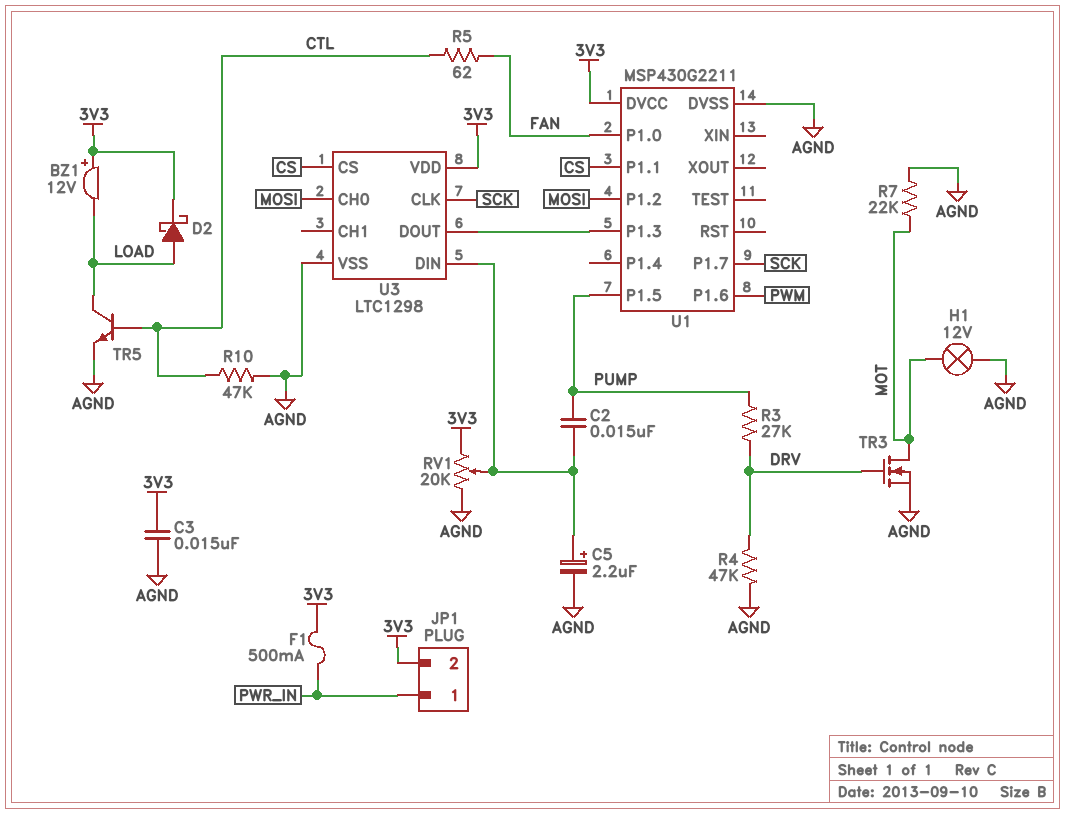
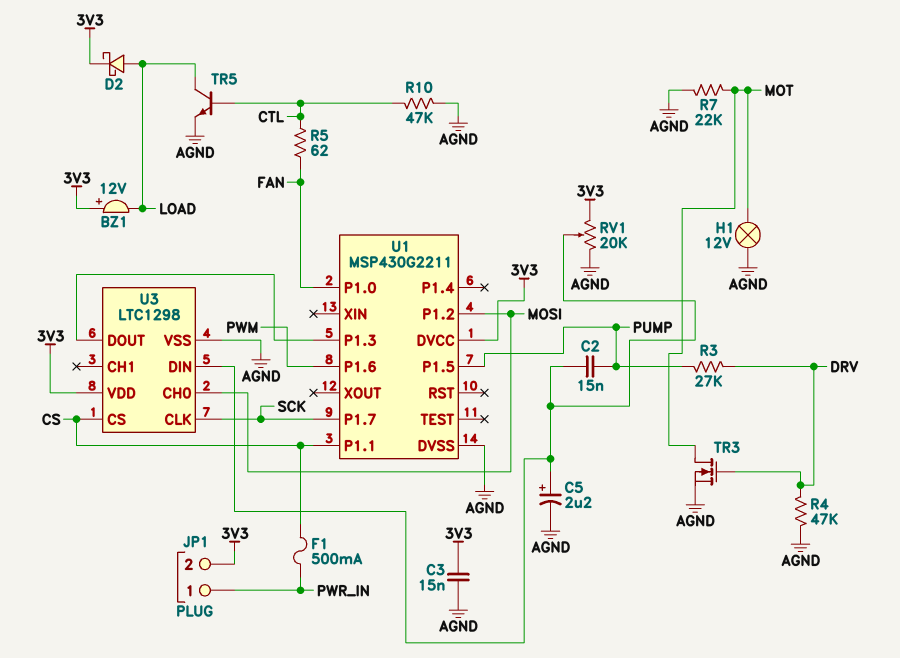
F1: 500mA (3V3, PWR_IN) -> 500mA (CS, PWR_IN)

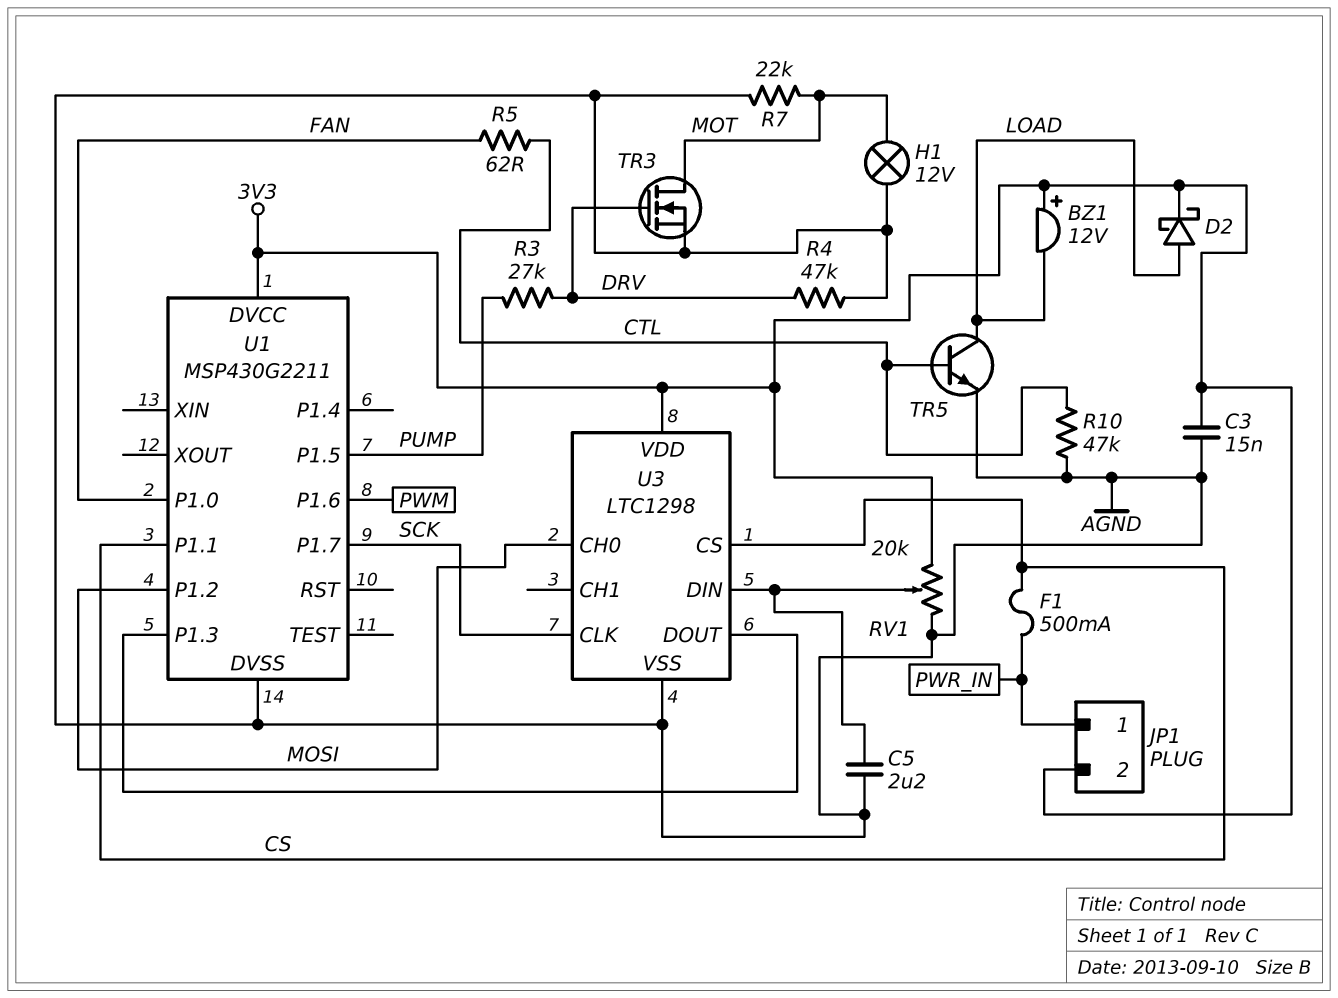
C2: 15nF (PUMP, U3/DIN) -> none
C5: 2.2uF (plus U3/DIN, minus AGND) -> 2.2uF (AGND, U3/DIN)

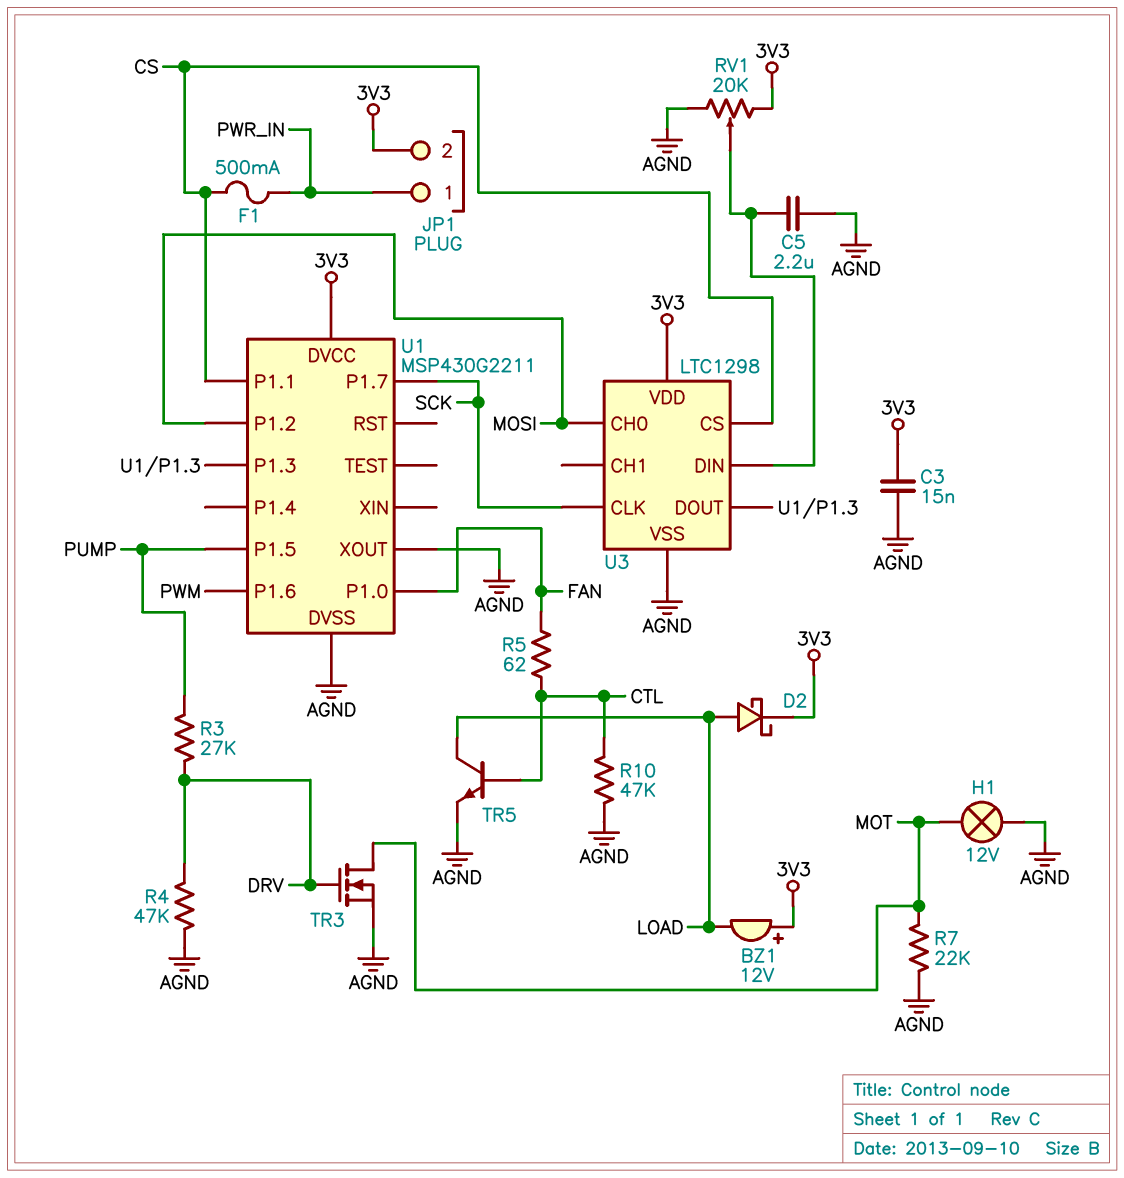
U1 pin XOUT: none -> AGND

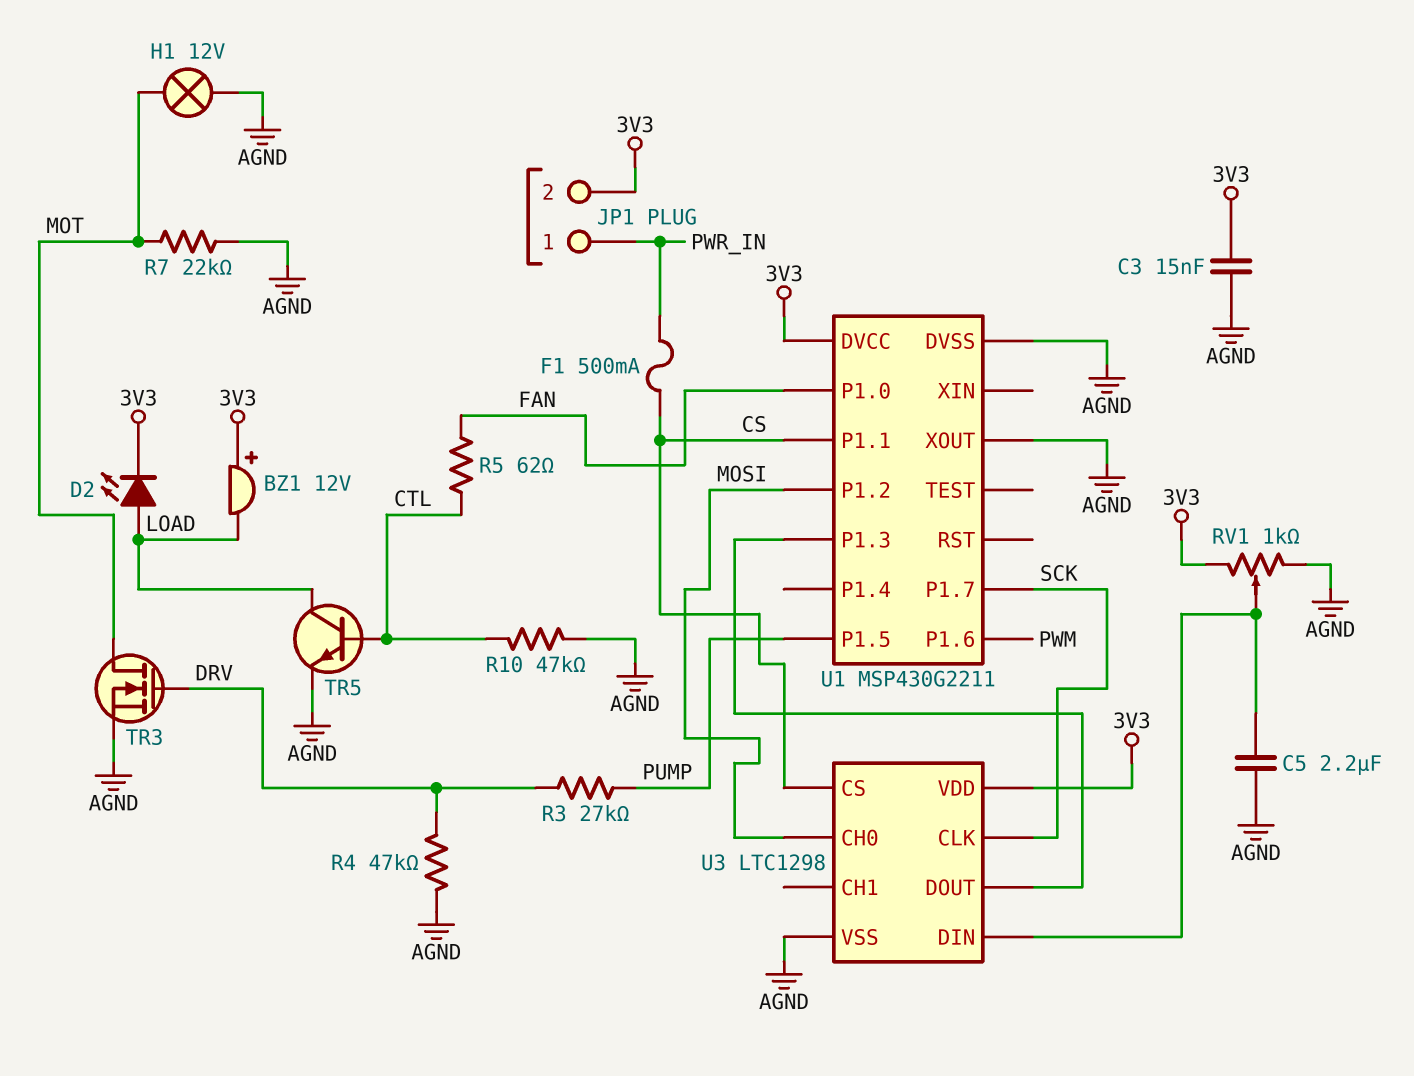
D2: schottky (A LOAD, K 3V3) -> LED (A LOAD, K 3V3)
RV1: 20k (3V3, AGND, wiper U3/DIN) -> 1k (3V3, AGND, wiper U3/DIN)

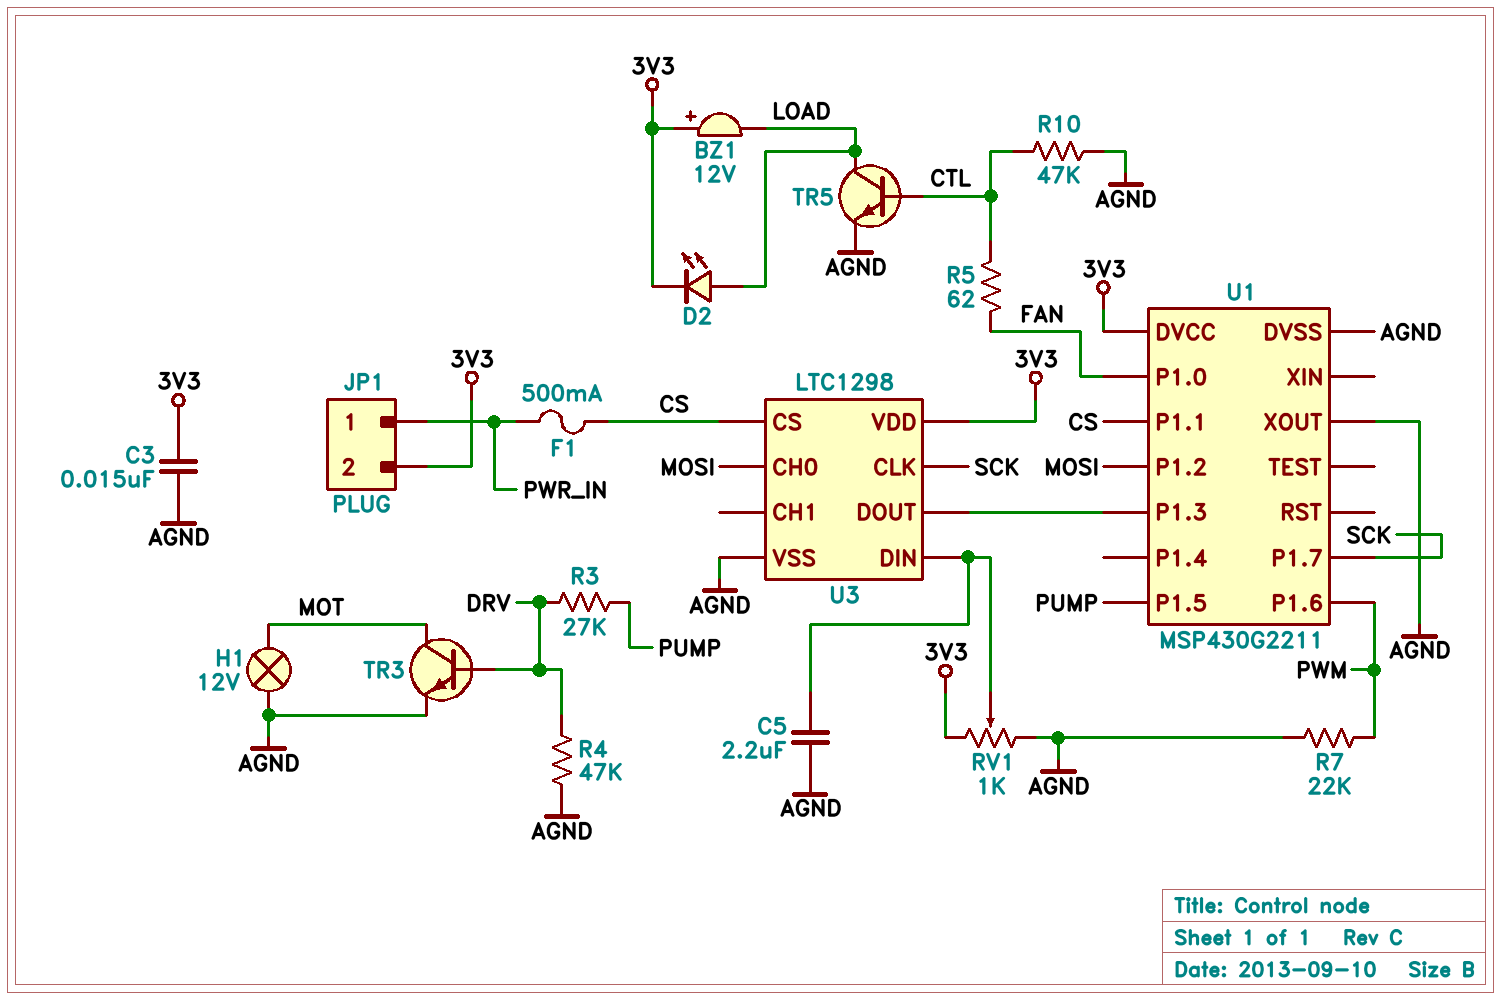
R7: 22k (AGND, MOT) -> 22k (AGND, PWM)
TR3: NMOS (G DRV, D MOT, S AGND) -> NPN (B DRV, C MOT, E AGND)

